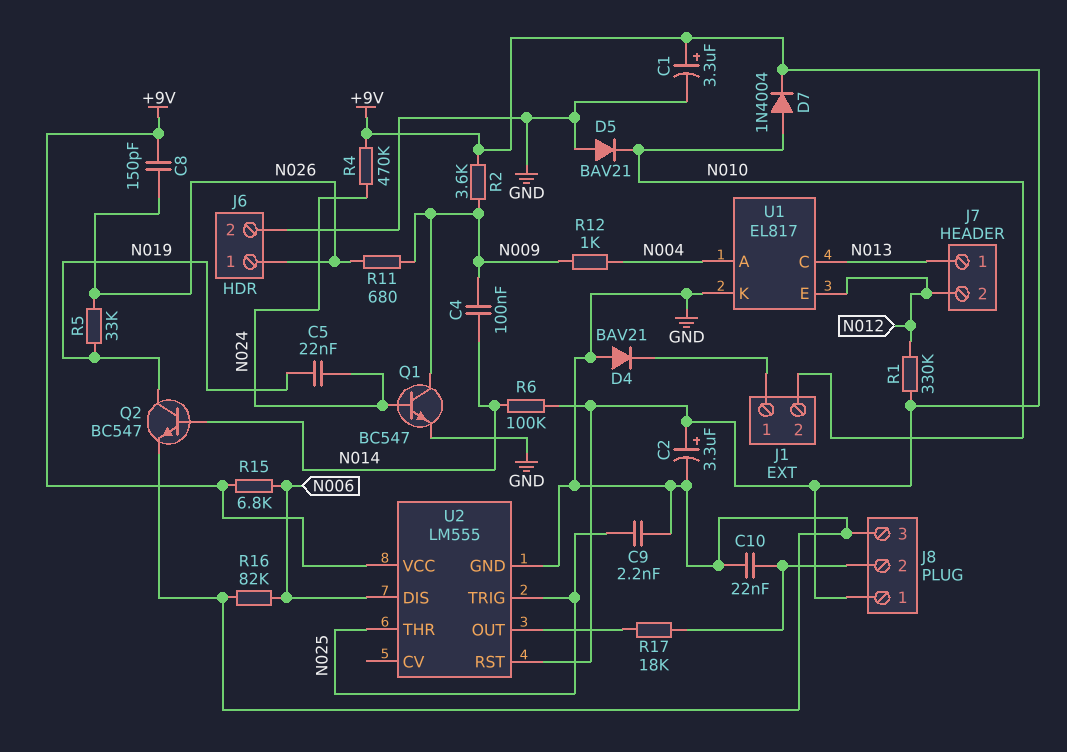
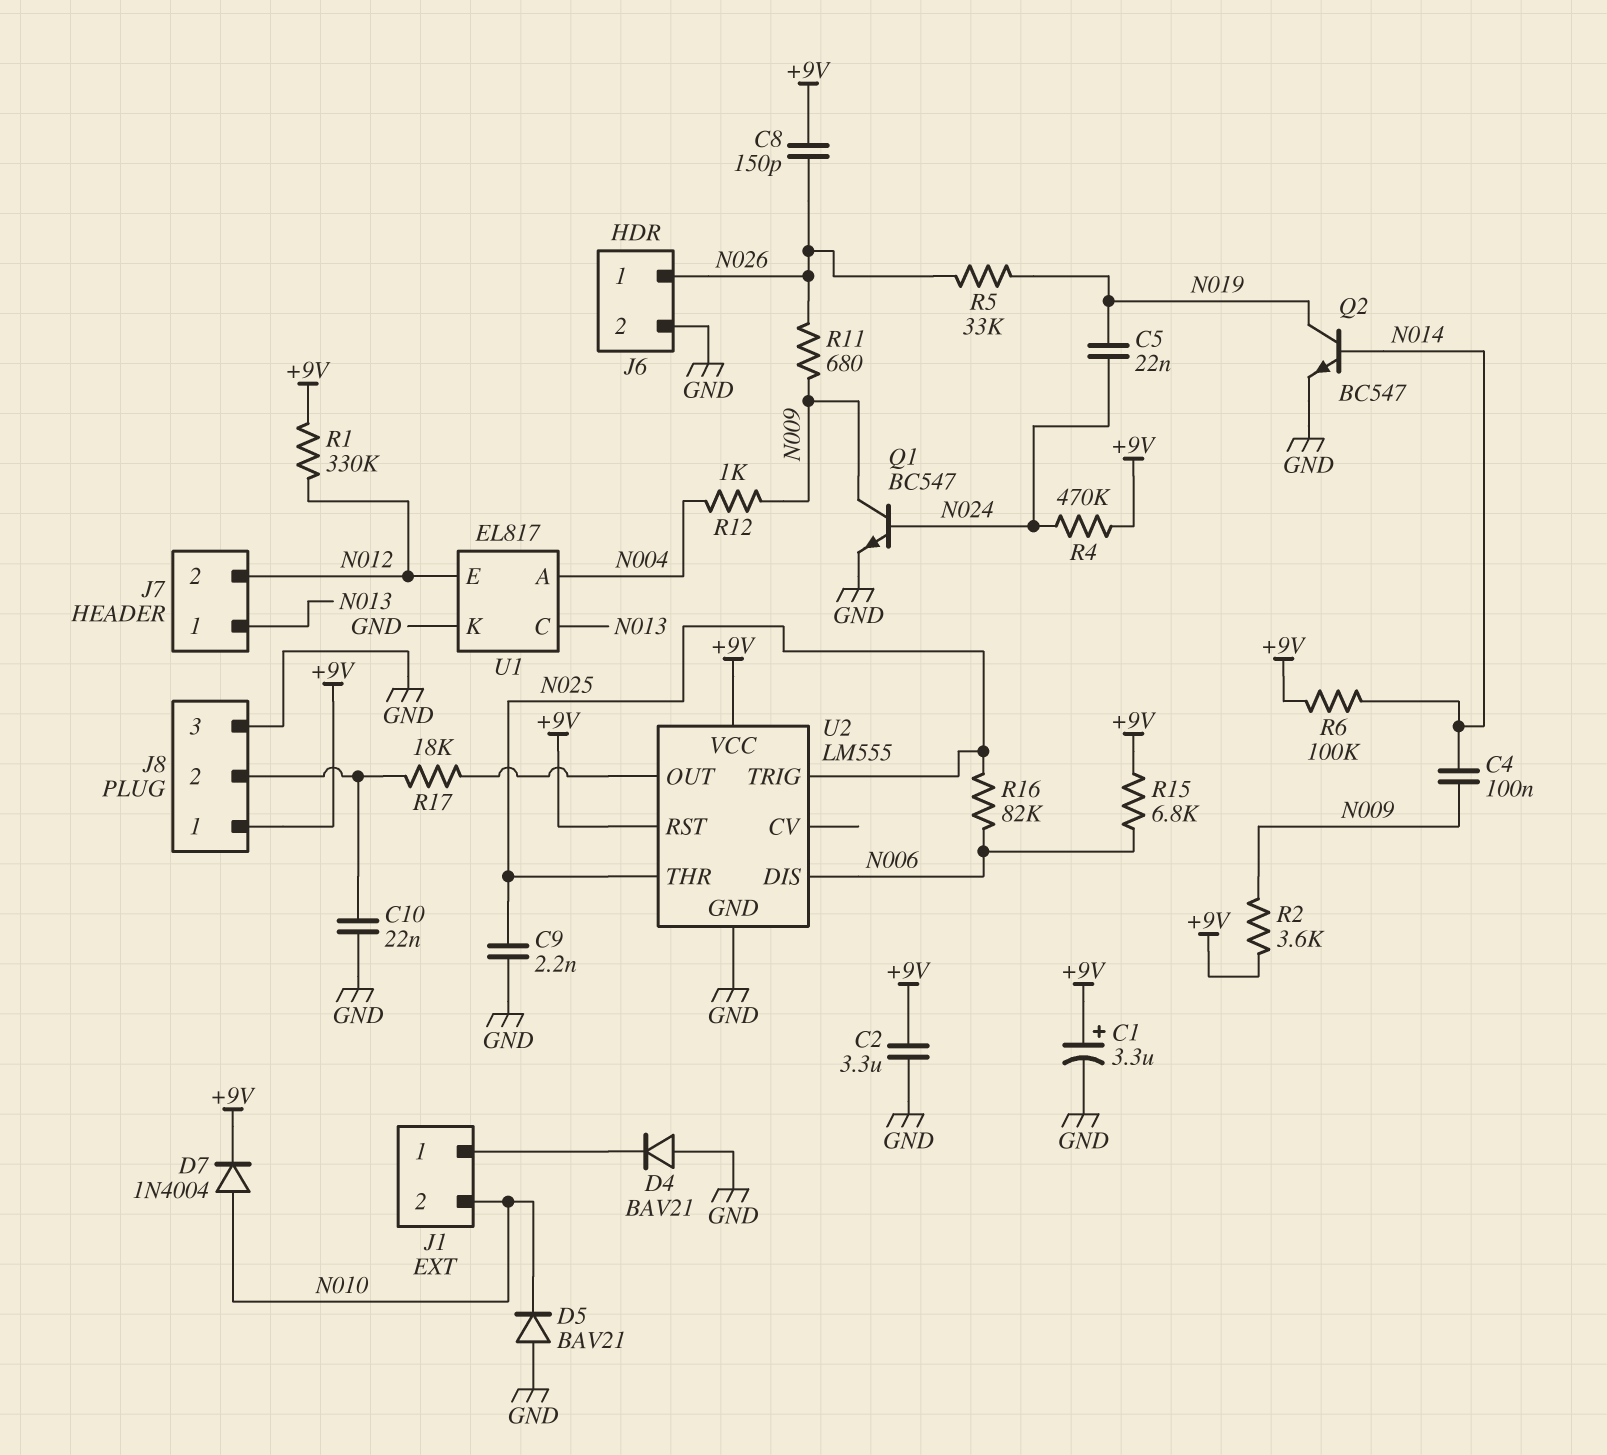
C2: 3.3uF (plus +9V, minus GND) -> 3.3uF (+9V, GND)
R16: 82k (GND, N006) -> 82k (N006, N025)

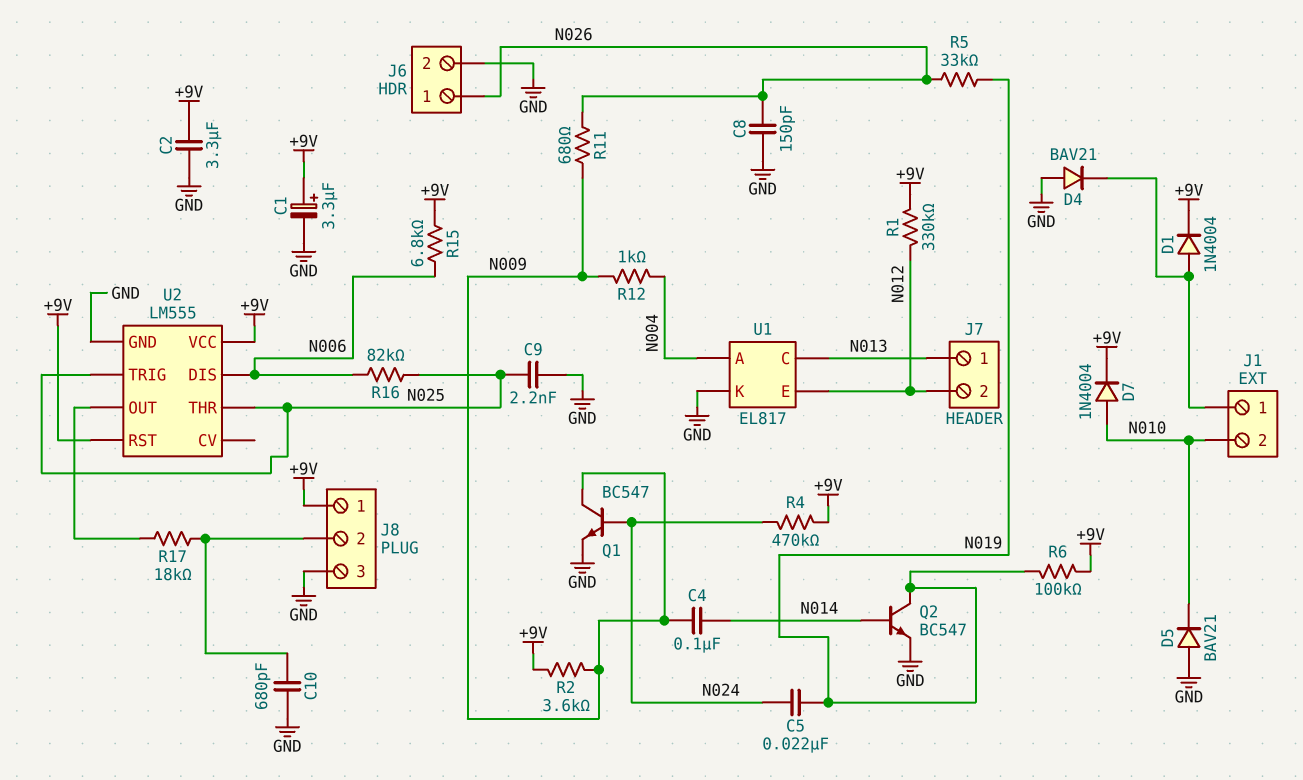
C8: 150pF (+9V, N026) -> 150pF (GND, N026)
C10: 22nF (GND, J8/2) -> 680pF (GND, J8/2)
D1: none -> diode 1N4004 (A J1/1, K +9V)
R6: 100k (+9V, N014) -> 100k (+9V, N019)

